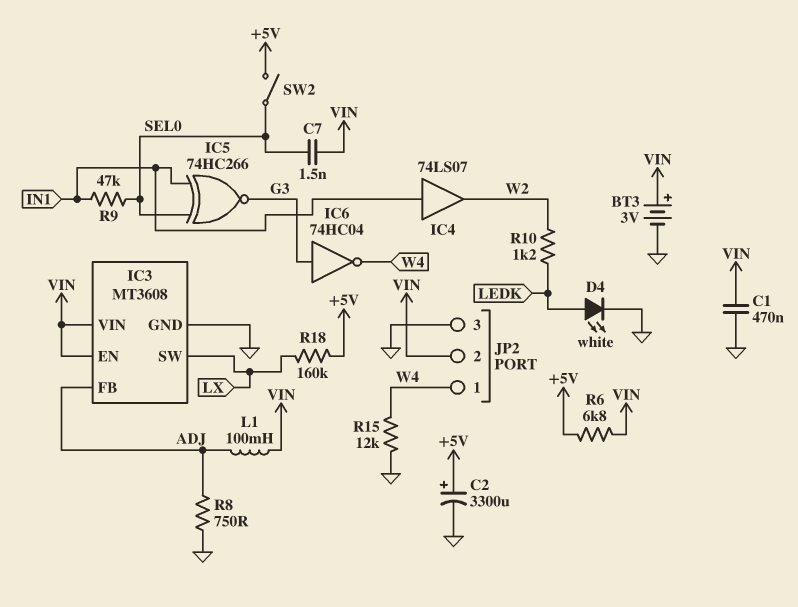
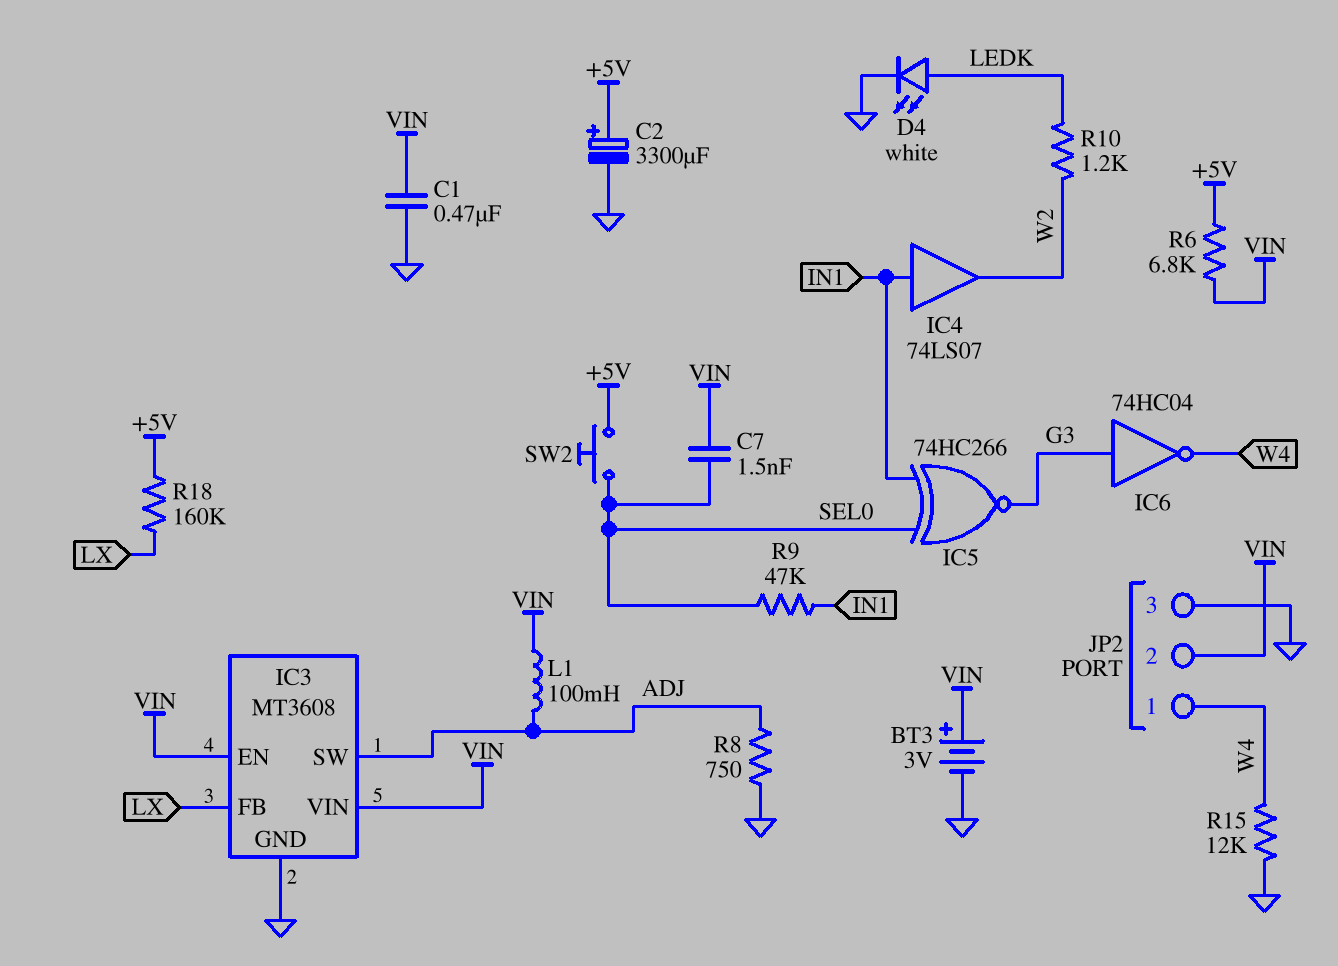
IC3 pin FB: ADJ -> LX
IC3 pin SW: LX -> ADJ
SW2: switch (+5V, SEL0) -> button (+5V, SEL0)

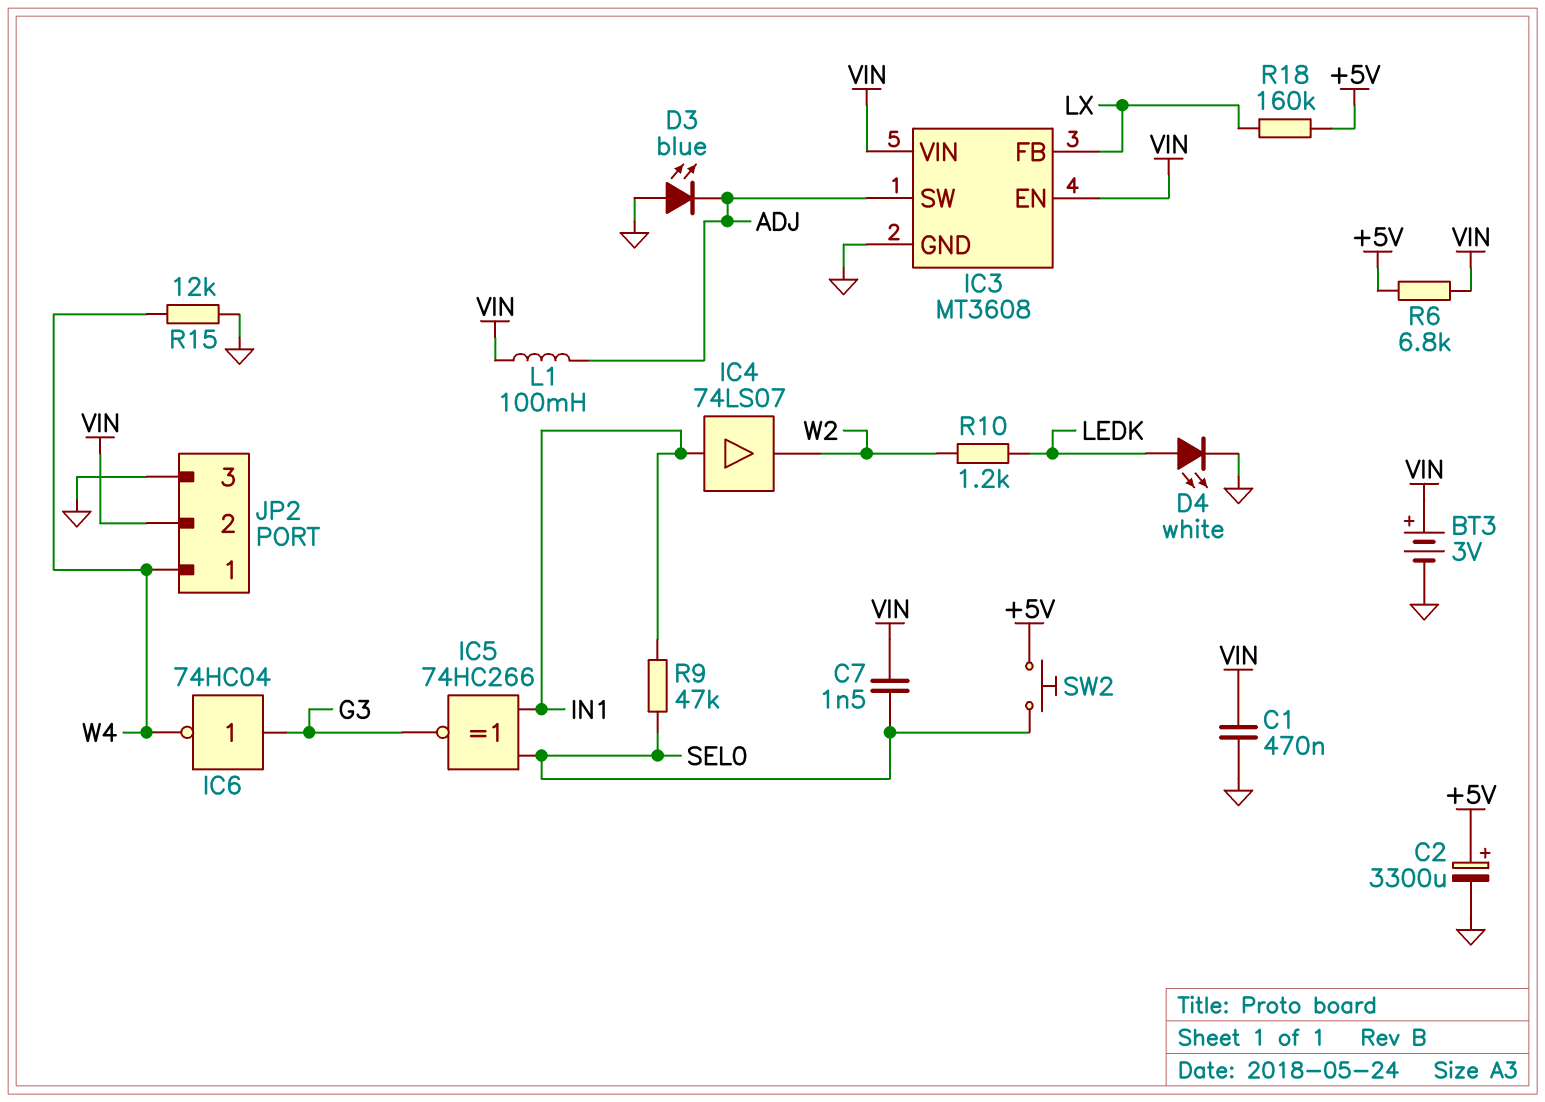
D3: none -> LED blue (A GND, K ADJ)
R8: 750 (ADJ, GND) -> none

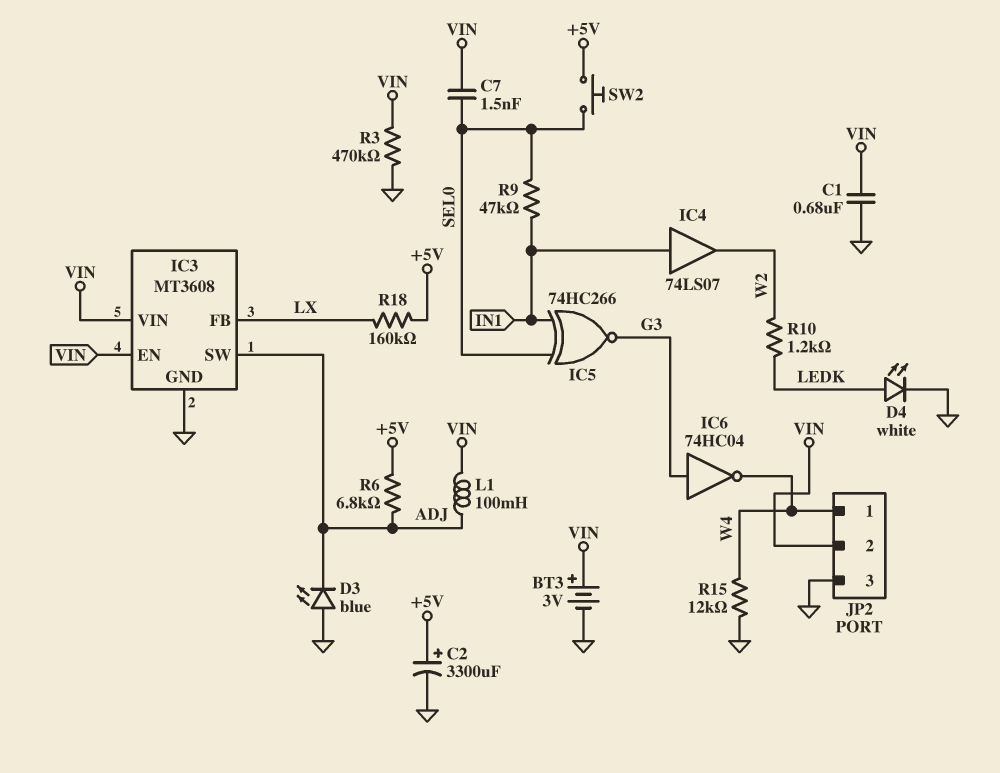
C1: 470nF (GND, VIN) -> 680nF (GND, VIN)
R3: none -> 470k (GND, VIN)
R6: 6.8k (+5V, VIN) -> 6.8k (+5V, ADJ)

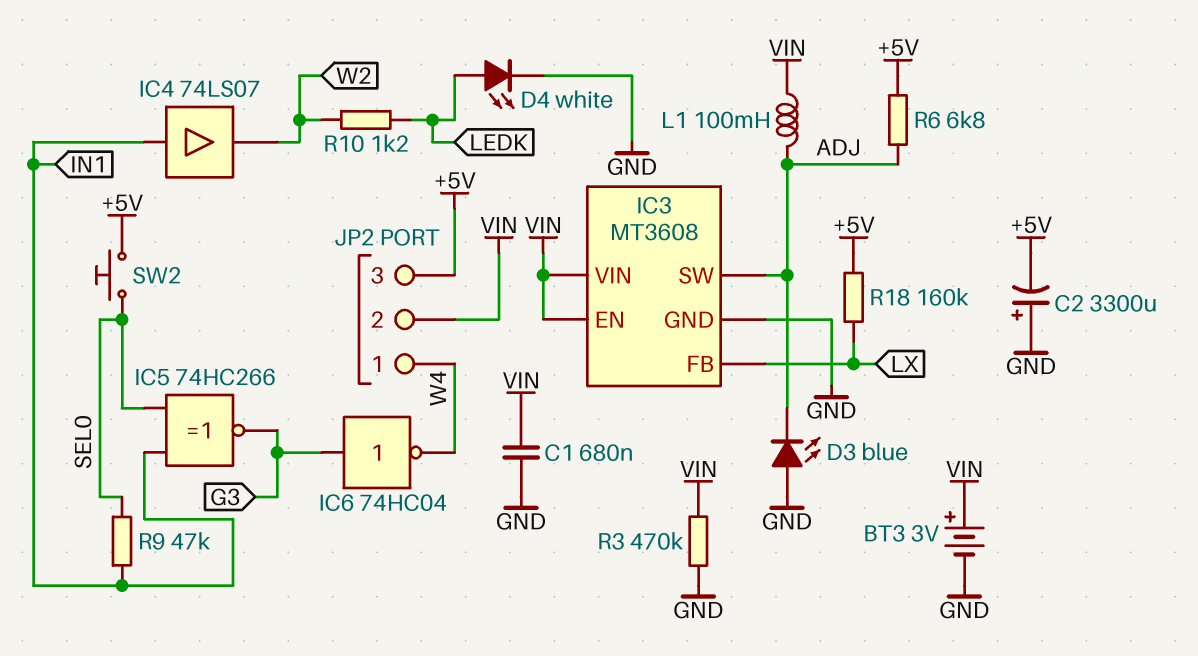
C2: 3300uF (plus +5V, minus GND) -> 3300uF (plus GND, minus +5V)
C7: 1.5nF (SEL0, VIN) -> none
JP2 pin 3: GND -> +5V
R15: 12k (GND, W4) -> none

